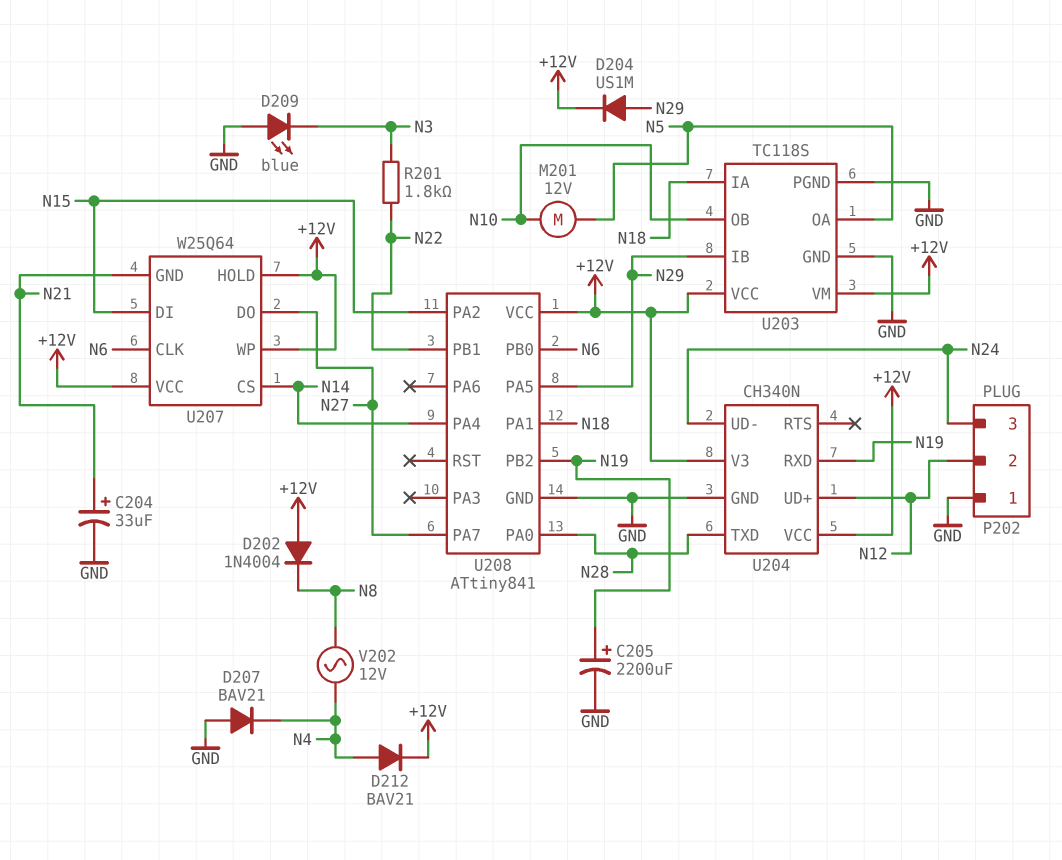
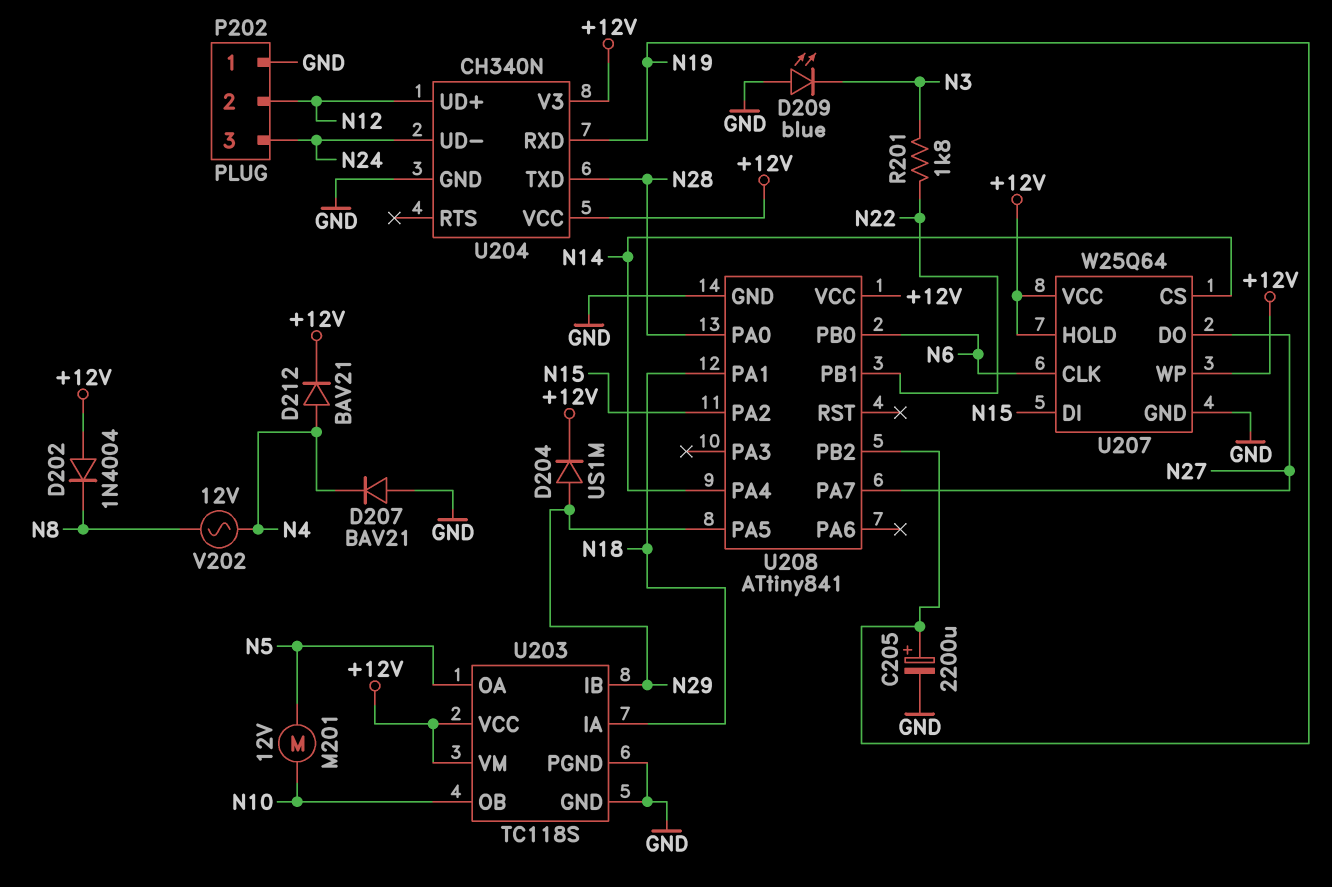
C204: 33uF (plus N21, minus GND) -> none
U207 pin GND: N21 -> GND

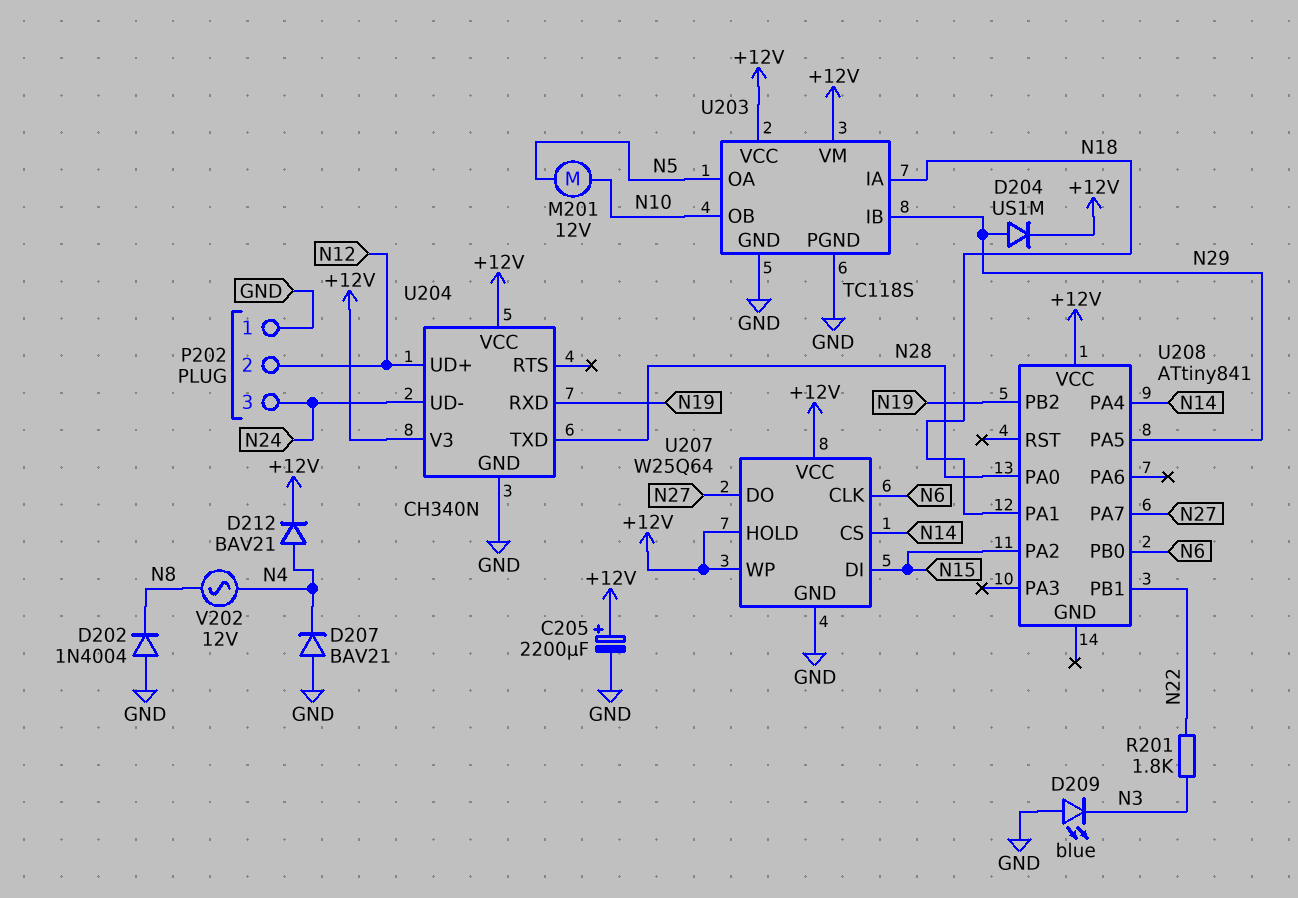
C205: 2200uF (plus N19, minus GND) -> 2200uF (plus +12V, minus GND)
D202: diode 1N4004 (A +12V, K N8) -> diode 1N4004 (A GND, K N8)
U208 pin GND: GND -> none

